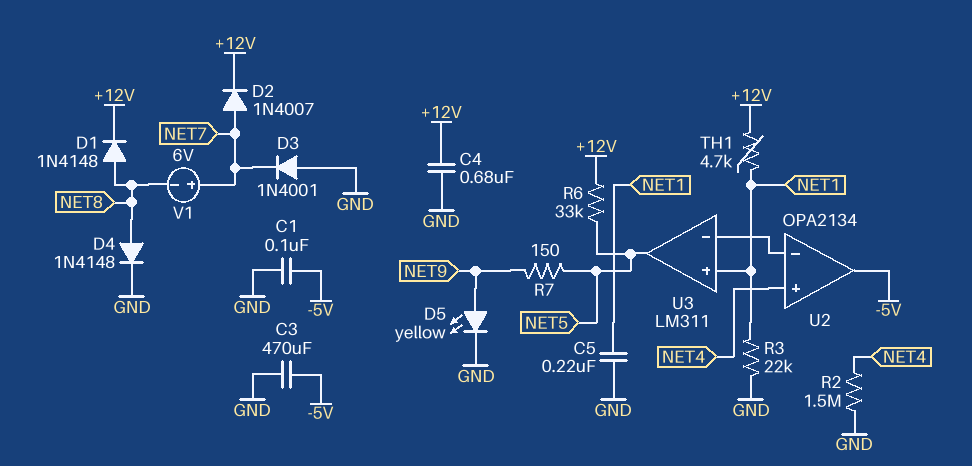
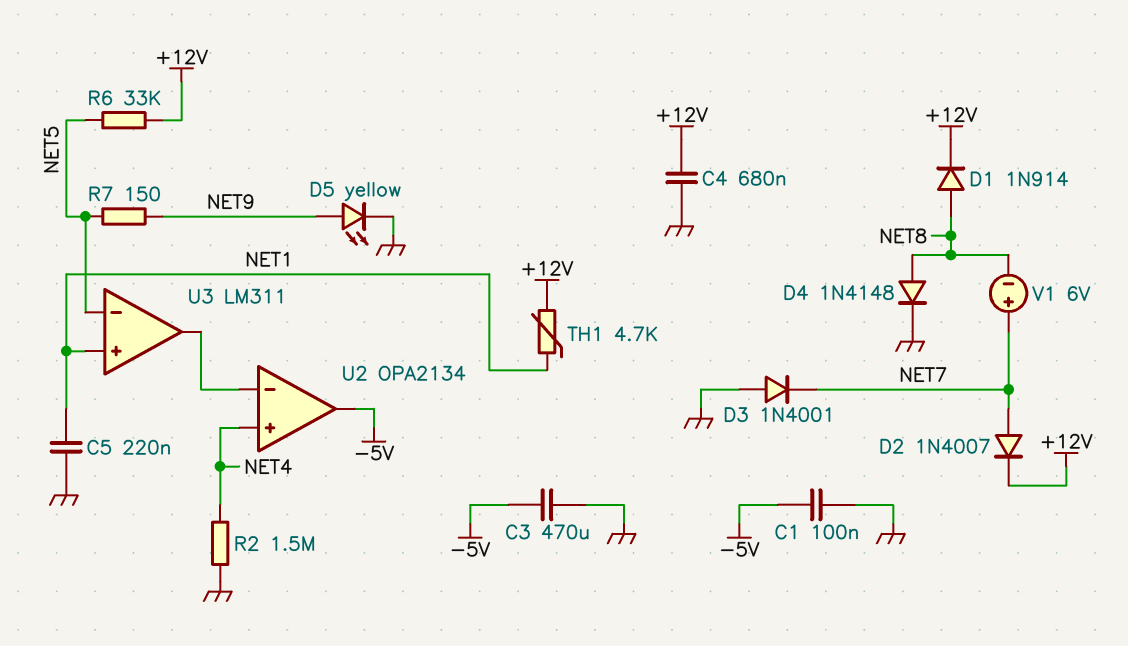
D1: diode 1N4148 (A NET8, K +12V) -> diode 1N914 (A NET8, K +12V)
R3: 22k (GND, NET1) -> none
U3 pin in-: U2/in- -> NET5
U3 pin out: NET5 -> U2/in-

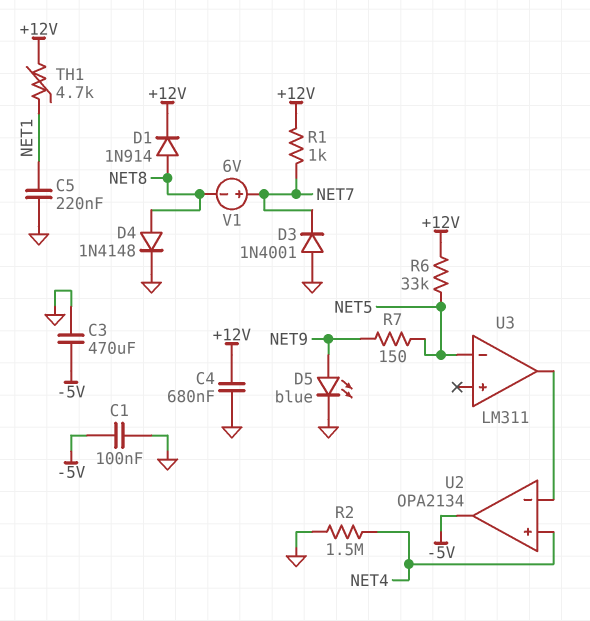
D2: diode 1N4007 (A NET7, K +12V) -> none
D5: LED yellow (A NET9, K GND) -> LED blue (A NET9, K GND)
R1: none -> 1k (+12V, NET7)
U3 pin in+: NET1 -> none

